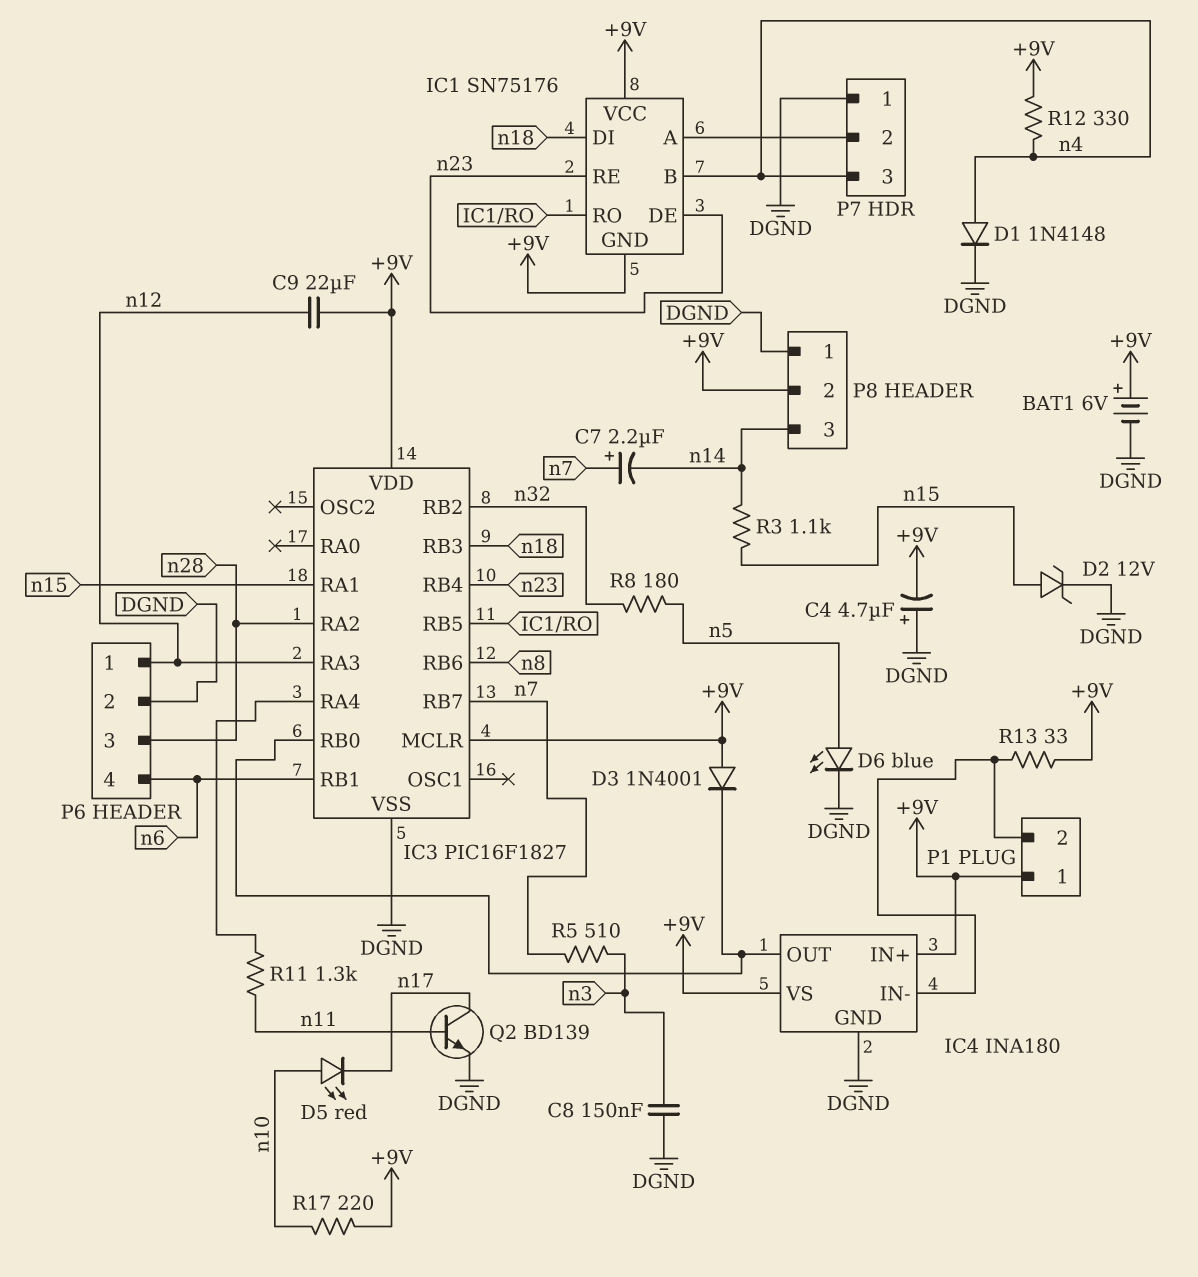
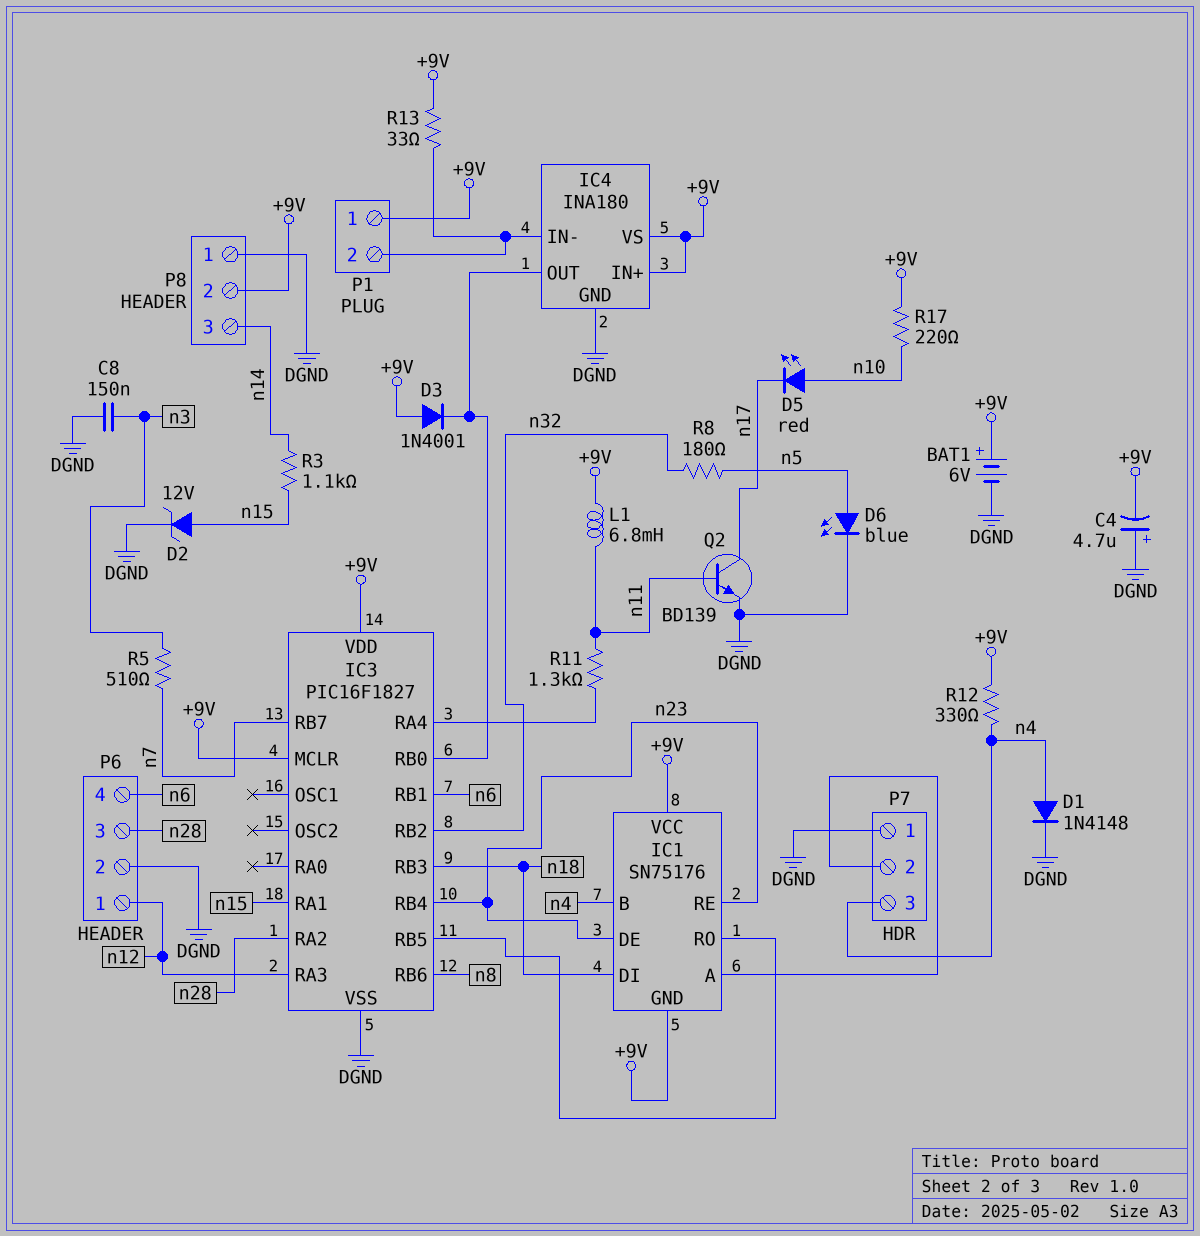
C7: 2.2uF (plus n7, minus n14) -> none
C9: 22uF (+9V, n12) -> none
L1: none -> 6.8mH (+9V, n11)

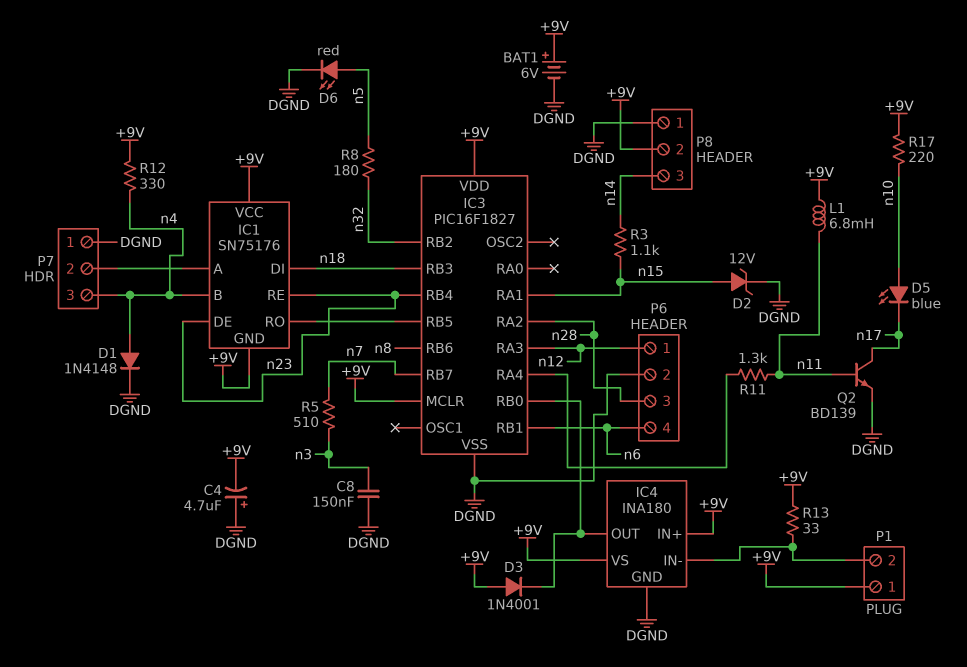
D5: LED red (A n10, K n17) -> LED blue (A n10, K n17)
D6: LED blue (A n5, K DGND) -> LED red (A n5, K DGND)

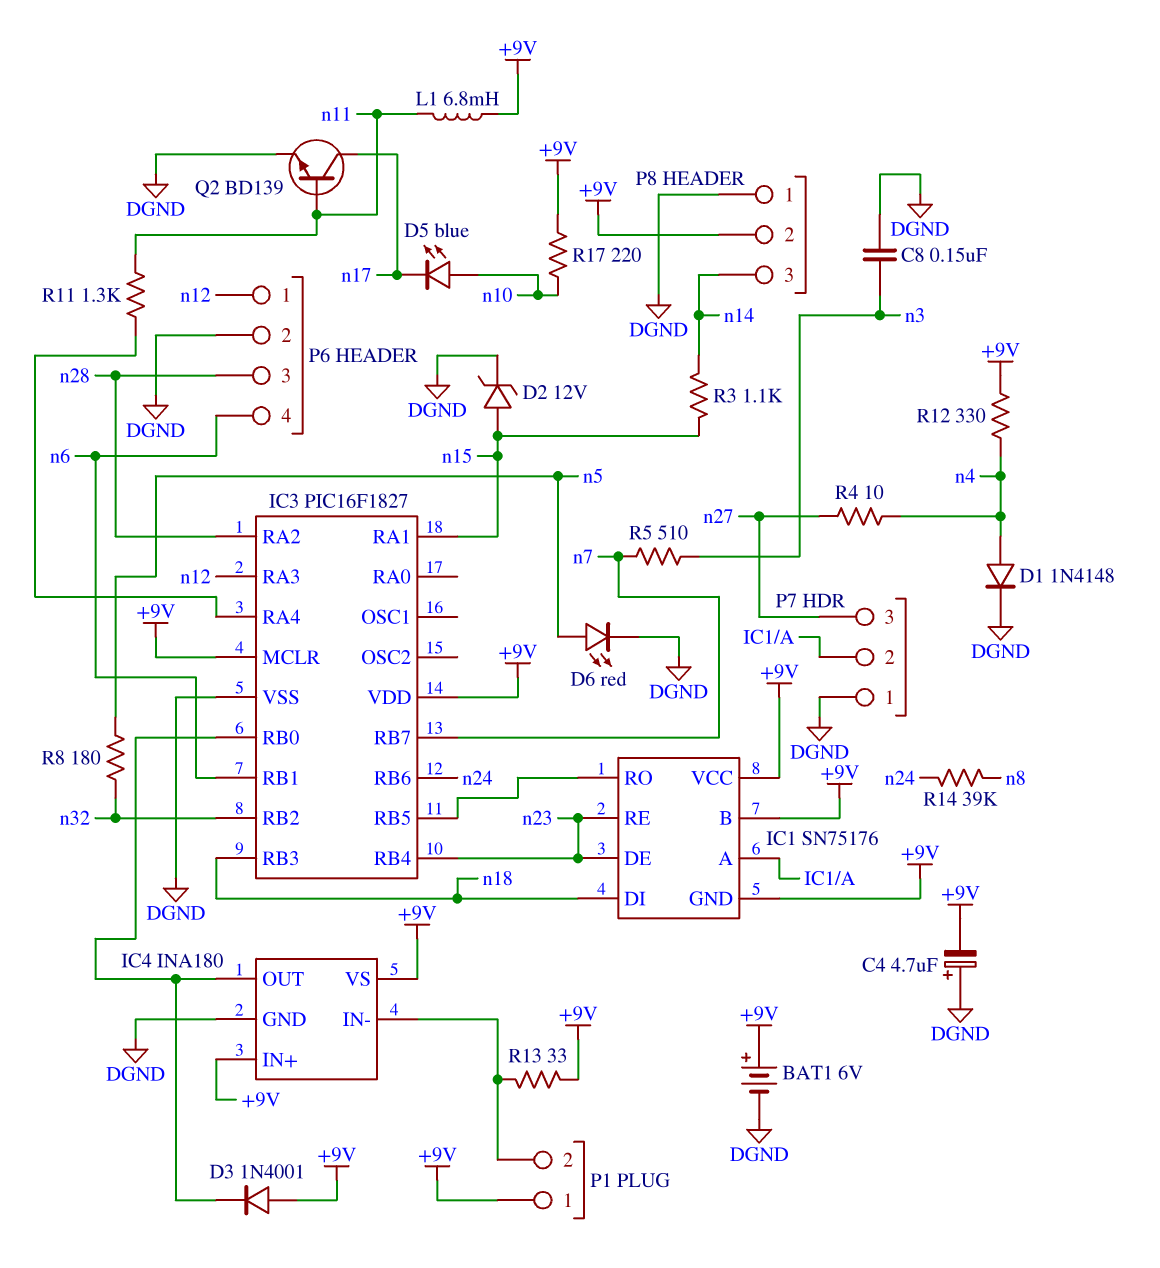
IC1 pin B: n4 -> +9V
IC3 pin RB6: n8 -> n24
P7 pin 3: n4 -> n27
R4: none -> 10 (n4, n27)
R14: none -> 39k (n8, n24)

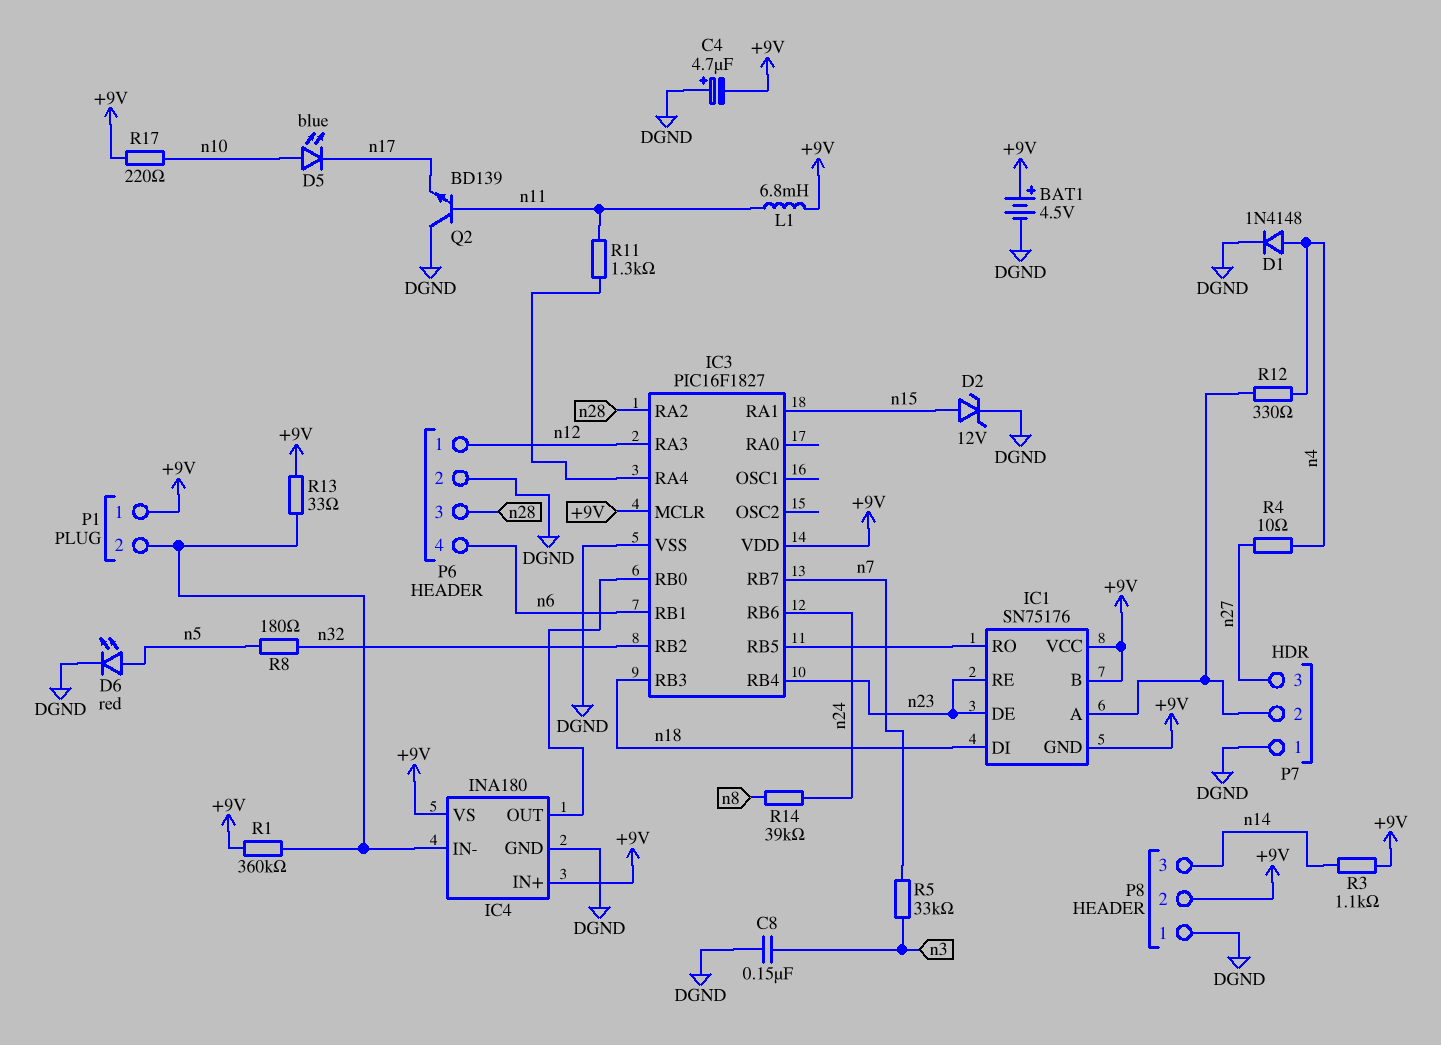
BAT1: 6V (plus +9V, minus DGND) -> 4.5V (plus +9V, minus DGND)
D3: diode 1N4001 (A +9V, K IC3/RB0) -> none
Q2: NPN BD139 (B n11, C n17, E DGND) -> NPN BD139 (B n11, C DGND, E n17)
R1: none -> 360k (+9V, IC4/IN-)
R3: 1.1k (n14, n15) -> 1.1k (+9V, n14)
R5: 510 (n3, n7) -> 33k (n3, n7)
R12: 330 (+9V, n4) -> 330 (IC1/A, n4)

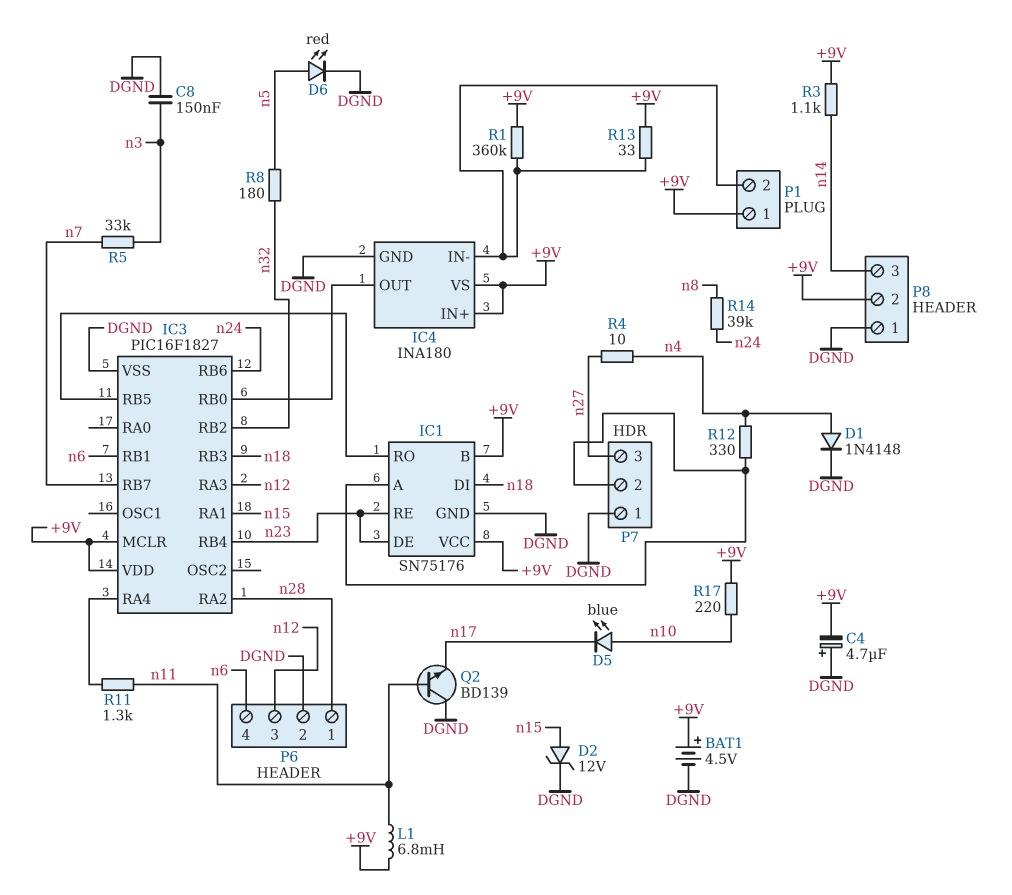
IC1 pin GND: +9V -> DGND
P6 pin 1: n12 -> n28
P6 pin 3: n28 -> n12

